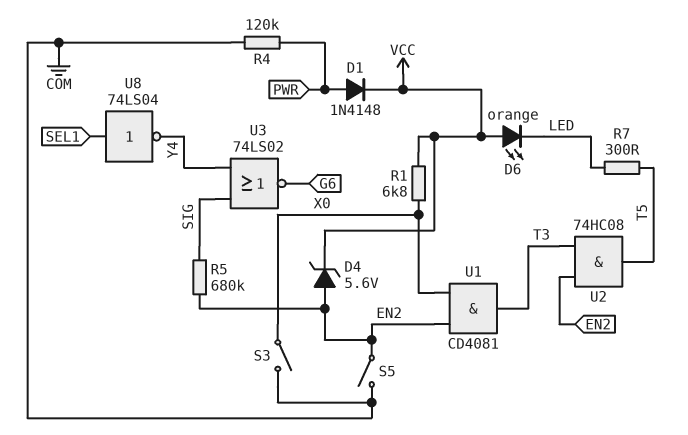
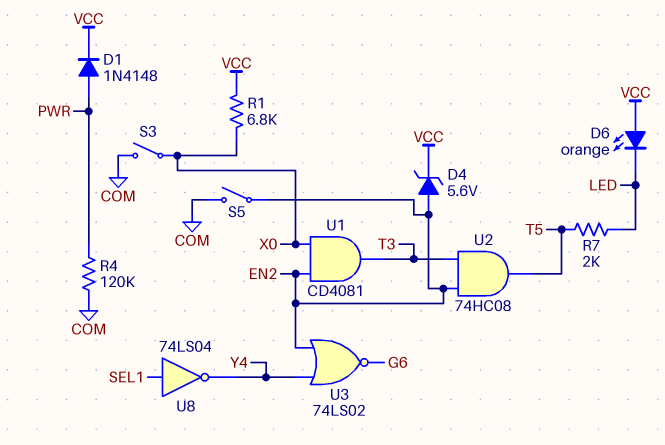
R5: 680k (EN2, SIG) -> none
R7: 300 (LED, T5) -> 2k (LED, T5)
U3: NOR 74LS02 (in SIG, in Y4, out G6) -> NOR 74LS02 (in EN2, in Y4, out G6)

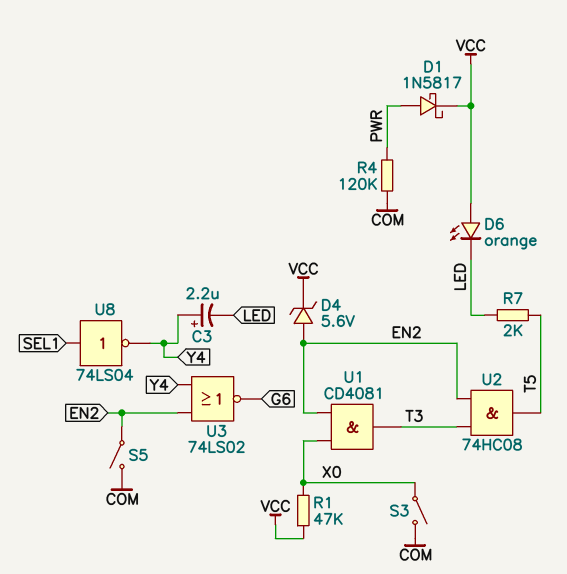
C3: none -> 2.2uF (plus Y4, minus LED)
D1: diode 1N4148 (A PWR, K VCC) -> schottky 1N5817 (A PWR, K VCC)
R1: 6.8k (VCC, X0) -> 47k (VCC, X0)

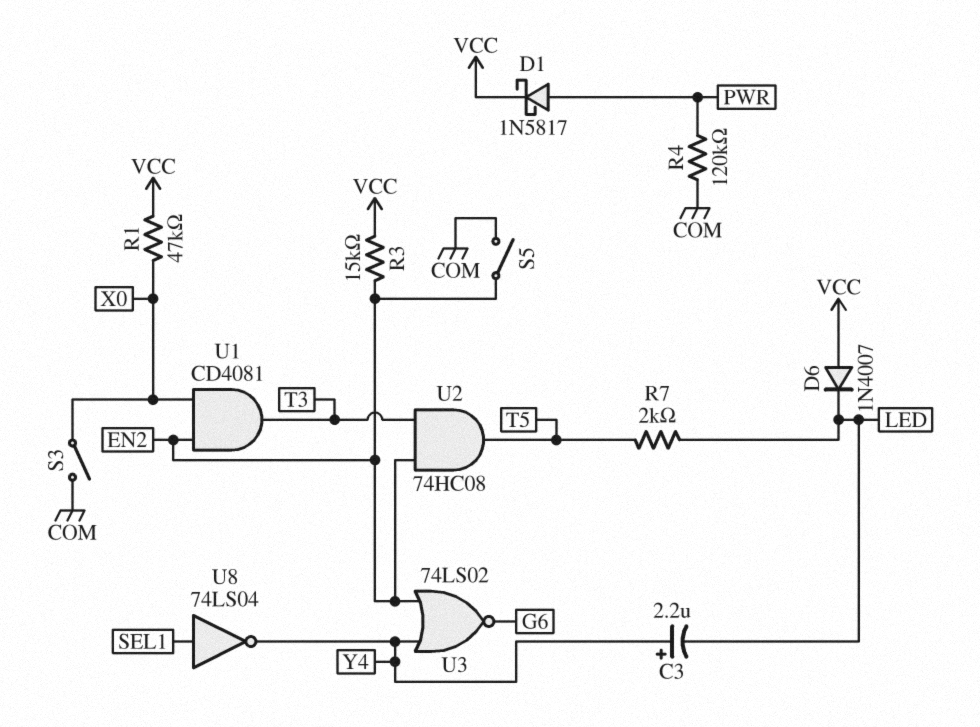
D4: zener 5.6V (A EN2, K VCC) -> none
D6: LED orange (A VCC, K LED) -> diode 1N4007 (A VCC, K LED)
R3: none -> 15k (EN2, VCC)

